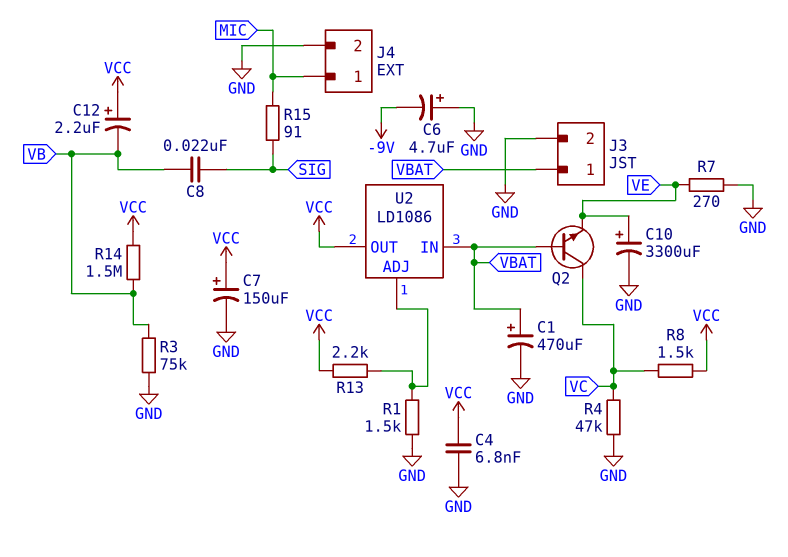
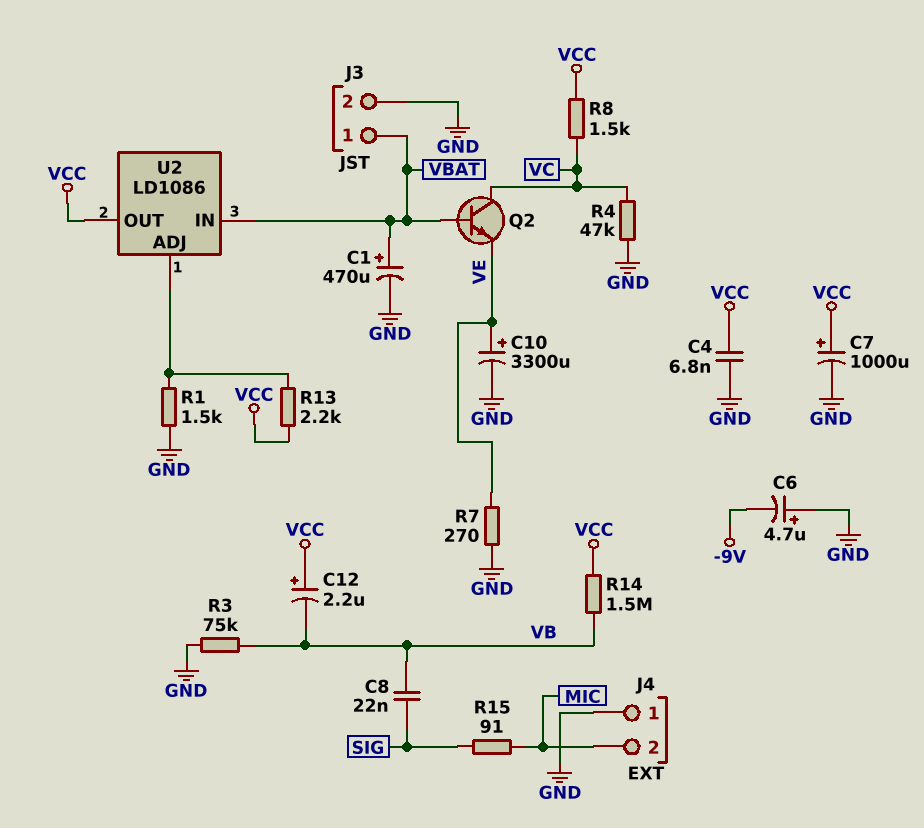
C7: 150uF (plus VCC, minus GND) -> 1000uF (plus VCC, minus GND)
J4 pin 1: MIC -> GND
J4 pin 2: GND -> MIC

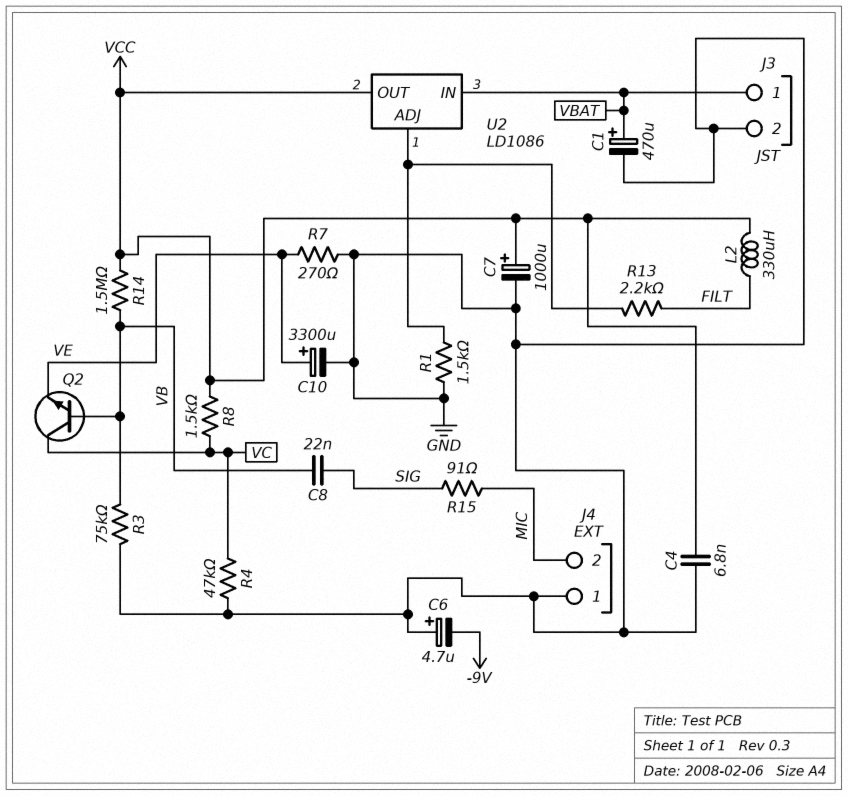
C12: 2.2uF (plus VCC, minus VB) -> none
L2: none -> 330uH (FILT, VCC)
Q2: NPN (B VBAT, C VC, E VE) -> NPN (B VB, C VC, E VE)
R13: 2.2k (U2/ADJ, VCC) -> 2.2k (FILT, U2/ADJ)

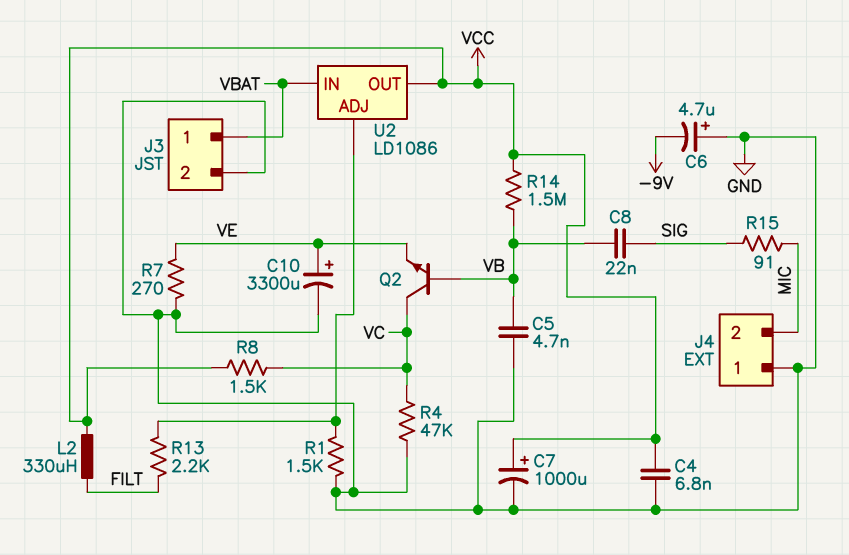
C1: 470uF (plus VBAT, minus GND) -> none
C5: none -> 4.7nF (GND, VB)
R3: 75k (GND, VB) -> none

